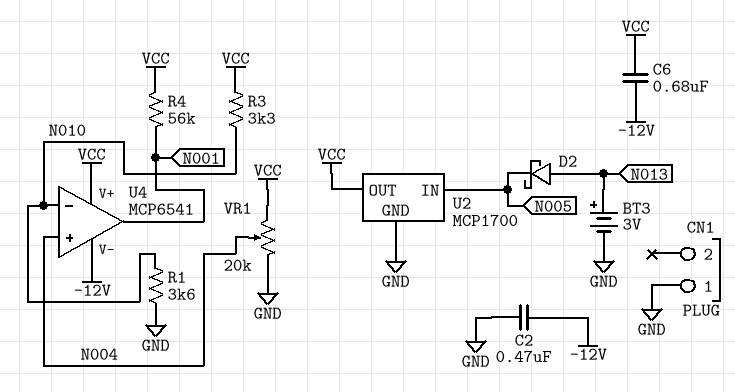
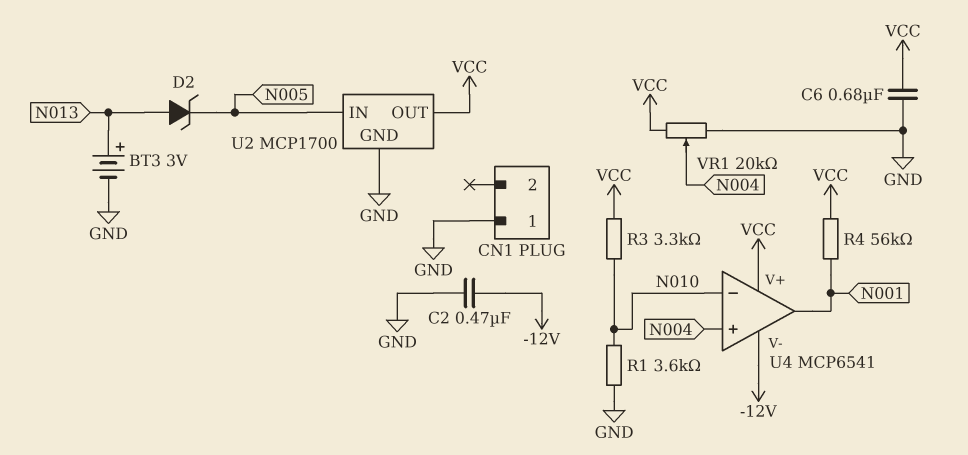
C6: 680nF (-12V, VCC) -> 680nF (GND, VCC)
D2: schottky (A N013, K N005) -> zener (A N013, K N005)

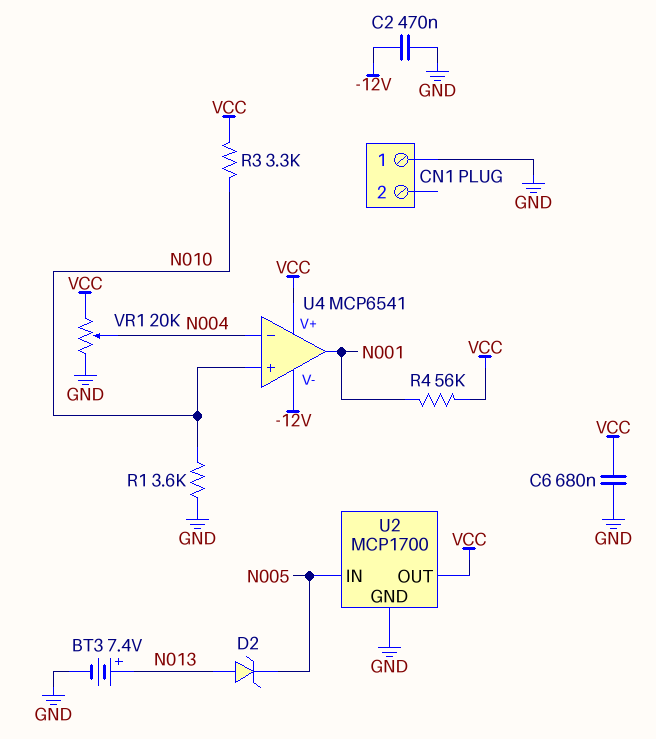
BT3: 3V (plus N013, minus GND) -> 7.4V (plus N013, minus GND)
U4 pin in+: N004 -> N010
U4 pin in-: N010 -> N004

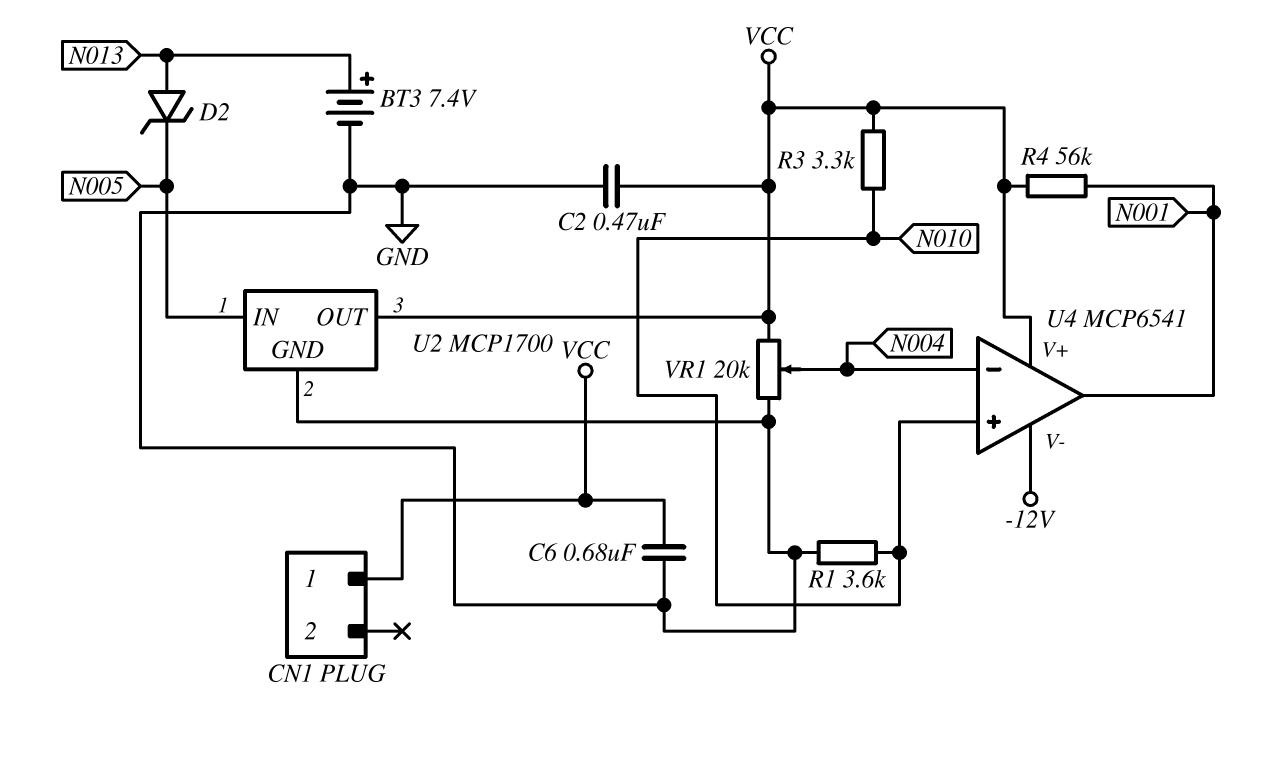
C2: 470nF (-12V, GND) -> 470nF (GND, VCC)
CN1 pin 1: GND -> VCC

